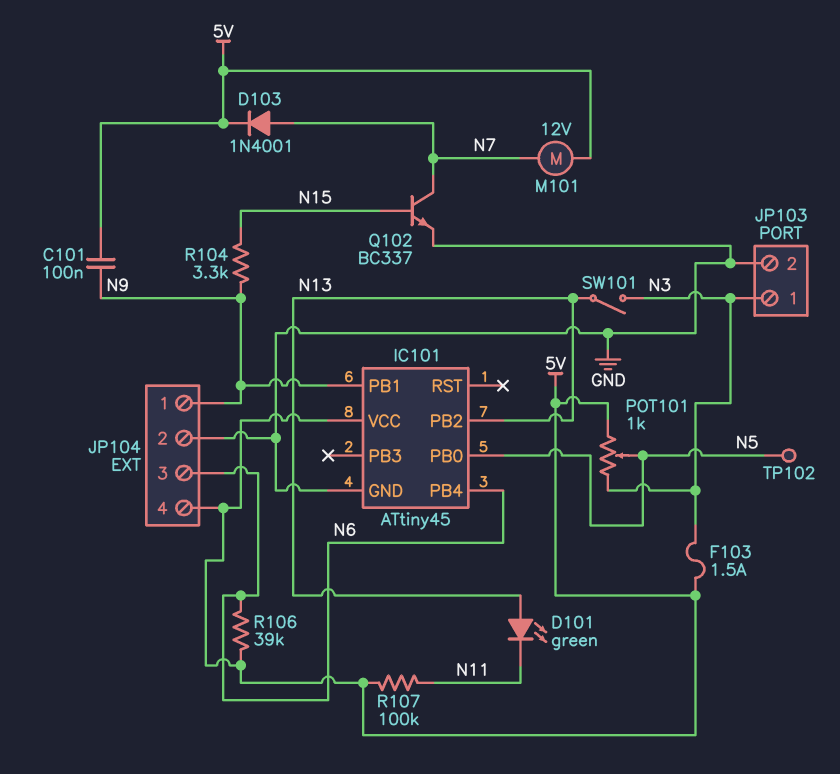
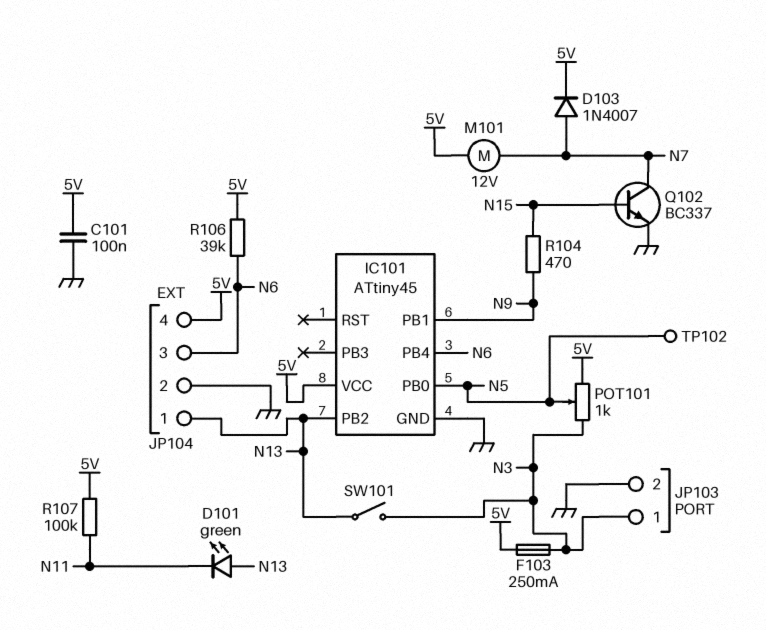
C101: 100nF (5V, N9) -> 100nF (5V, GND)
D103: diode 1N4001 (A N7, K 5V) -> diode 1N4007 (A N7, K 5V)
F103: 1.5A (5V, N3) -> 250mA (5V, N3)
JP104 pin 1: N9 -> N13
R104: 3.3k (N9, N15) -> 470 (N9, N15)

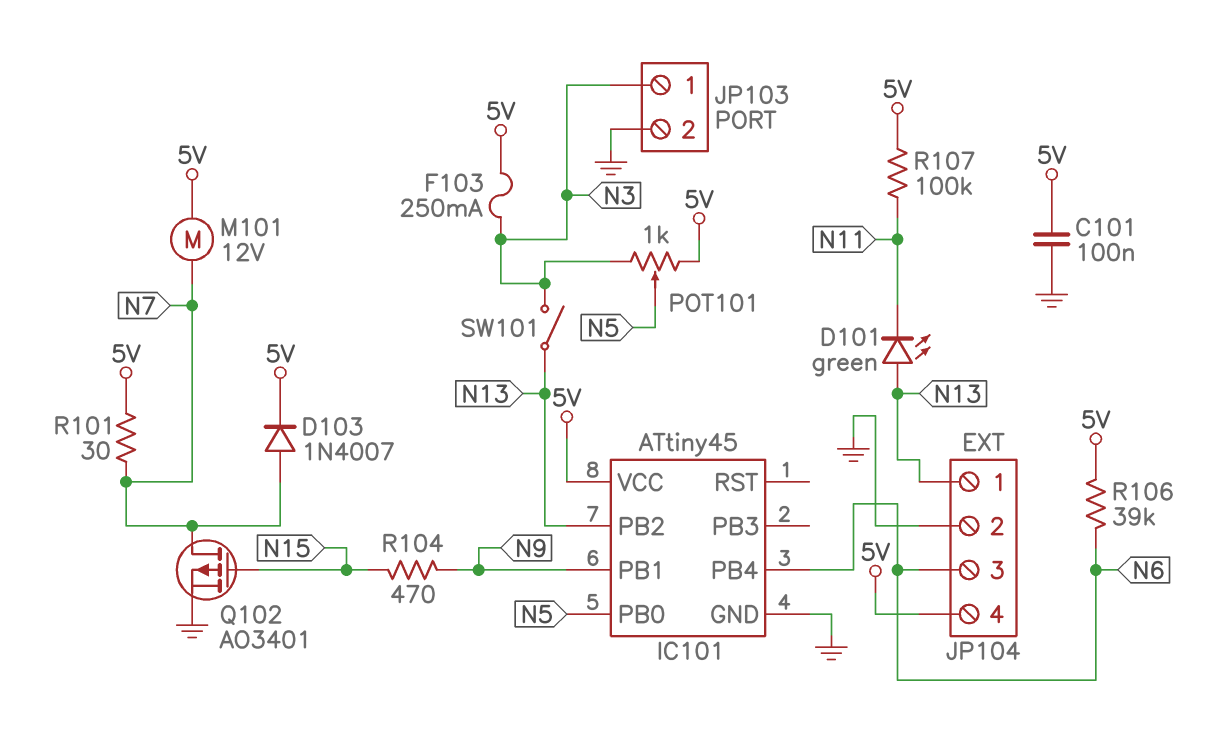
Q102: NPN BC337 (B N15, C N7, E GND) -> PMOS AO3401 (G N15, D N7, S GND)
R101: none -> 30 (5V, N7)
TP102: test point (N5) -> none

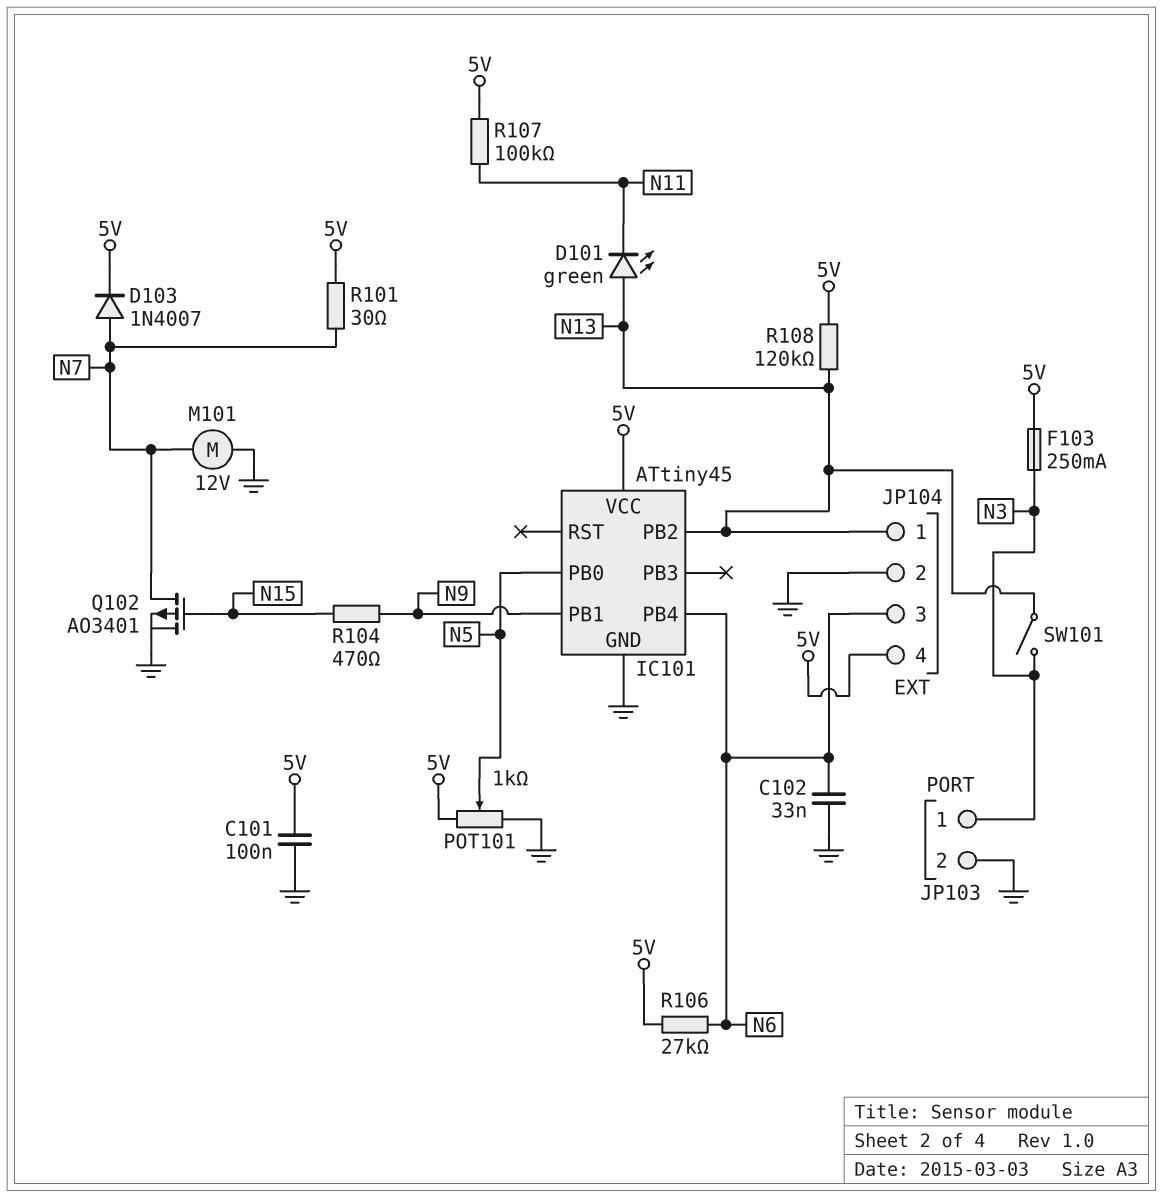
C102: none -> 33nF (GND, N6)
M101: motor 12V (5V, N7) -> motor 12V (GND, N7)
POT101: 1k (5V, N3, wiper N5) -> 1k (5V, GND, wiper N5)
R106: 39k (5V, N6) -> 27k (5V, N6)
R108: none -> 120k (5V, N13)

